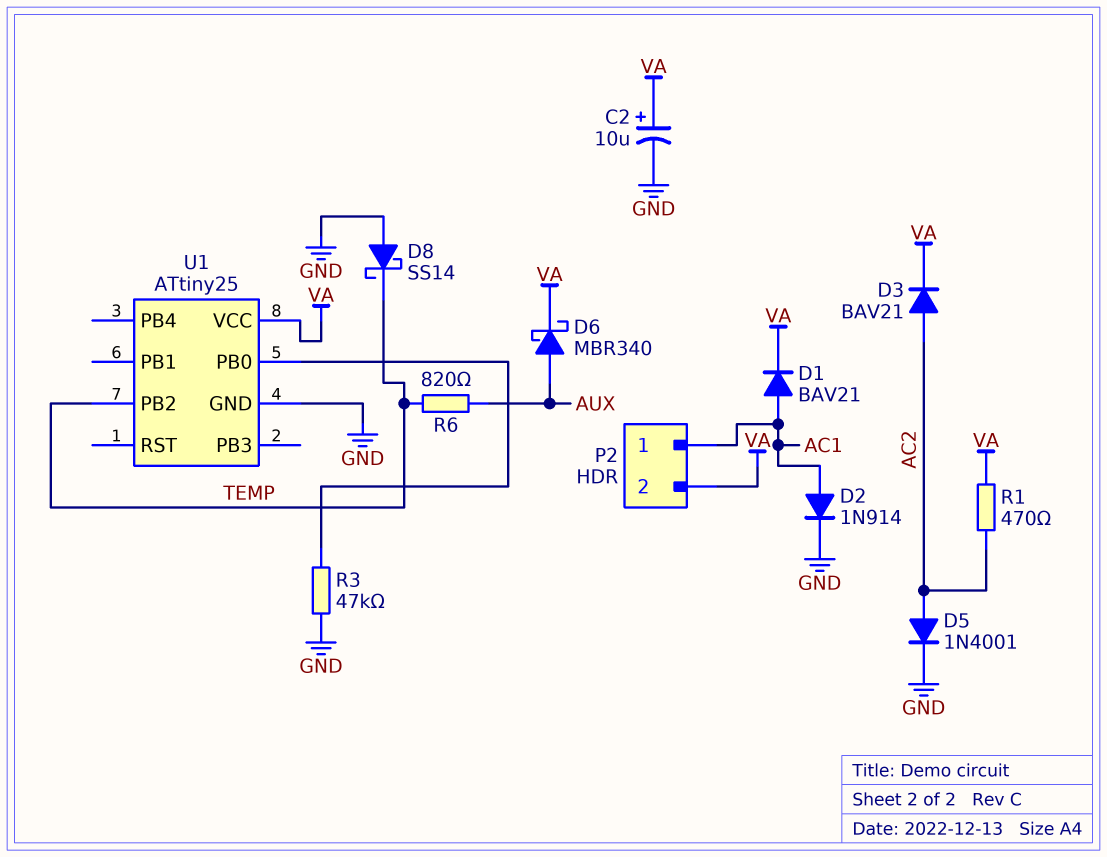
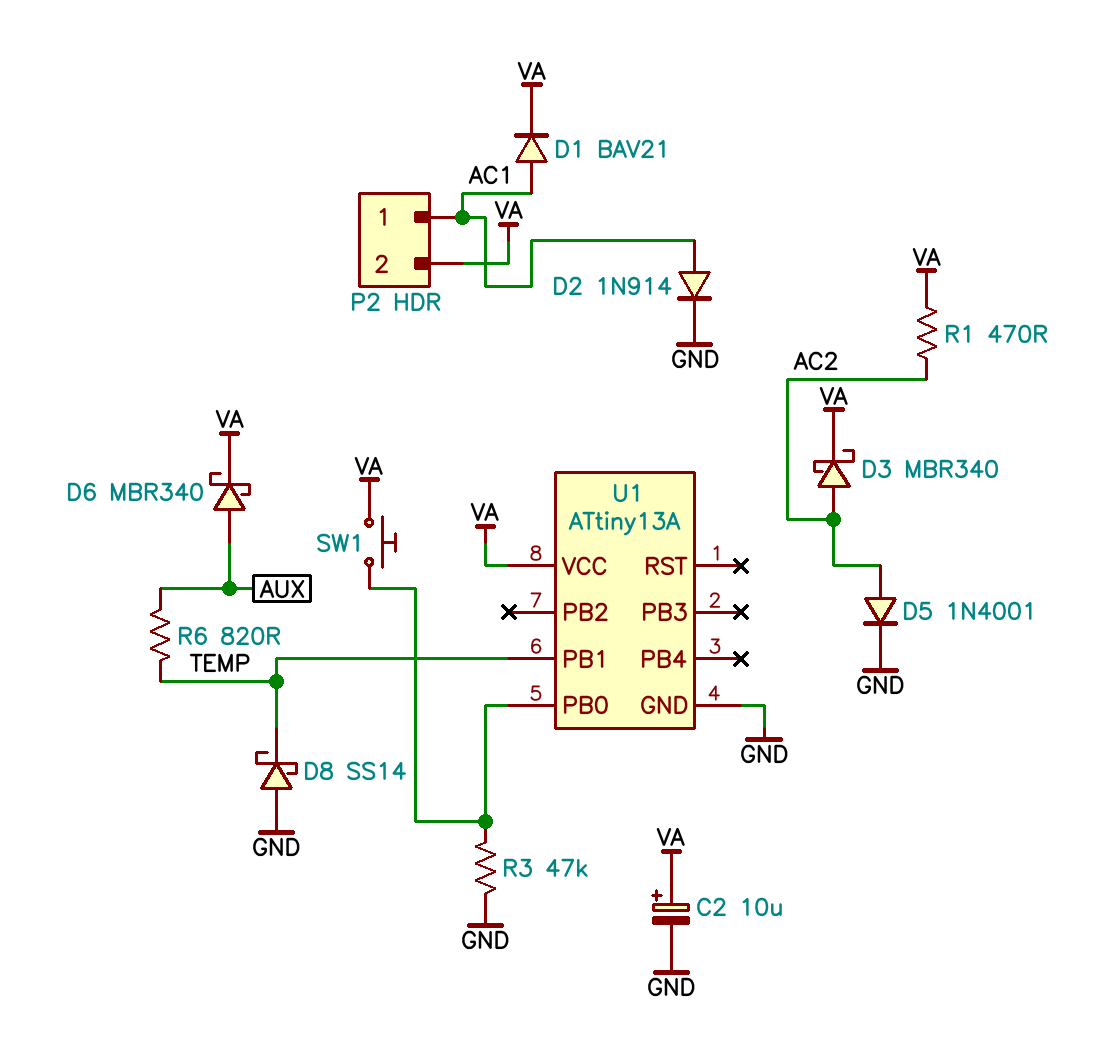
D3: diode BAV21 (A AC2, K VA) -> schottky MBR340 (A AC2, K VA)
SW1: none -> button (U1/PB0, VA)
U1: ATtiny25 -> ATtiny13A
U1 pin PB1: none -> TEMP
U1 pin PB2: TEMP -> none

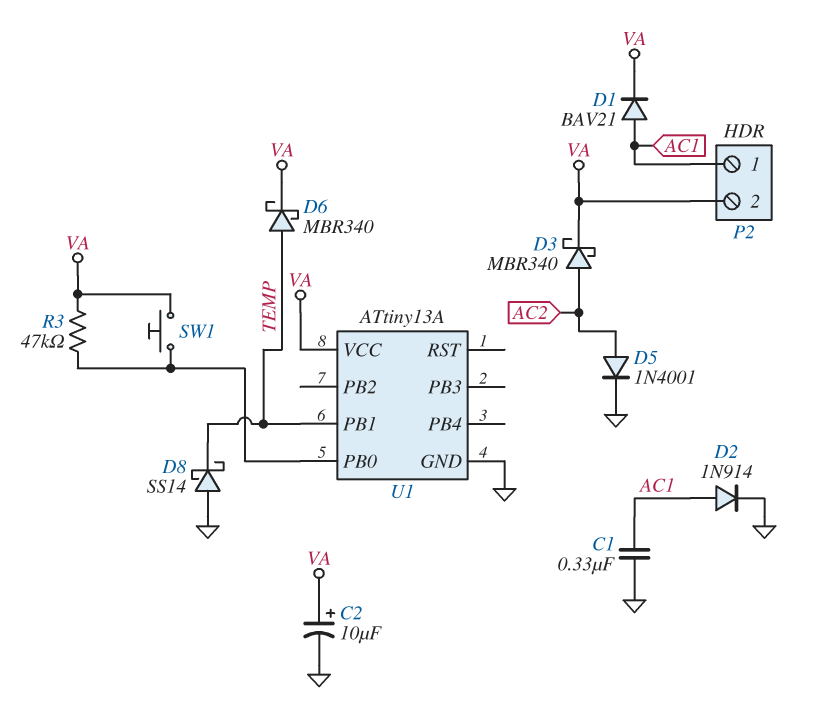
C1: none -> 330nF (AC1, GND)
D6: schottky MBR340 (A AUX, K VA) -> schottky MBR340 (A TEMP, K VA)
R1: 470 (AC2, VA) -> none
R3: 47k (GND, U1/PB0) -> 47k (U1/PB0, VA)
R6: 820 (AUX, TEMP) -> none

